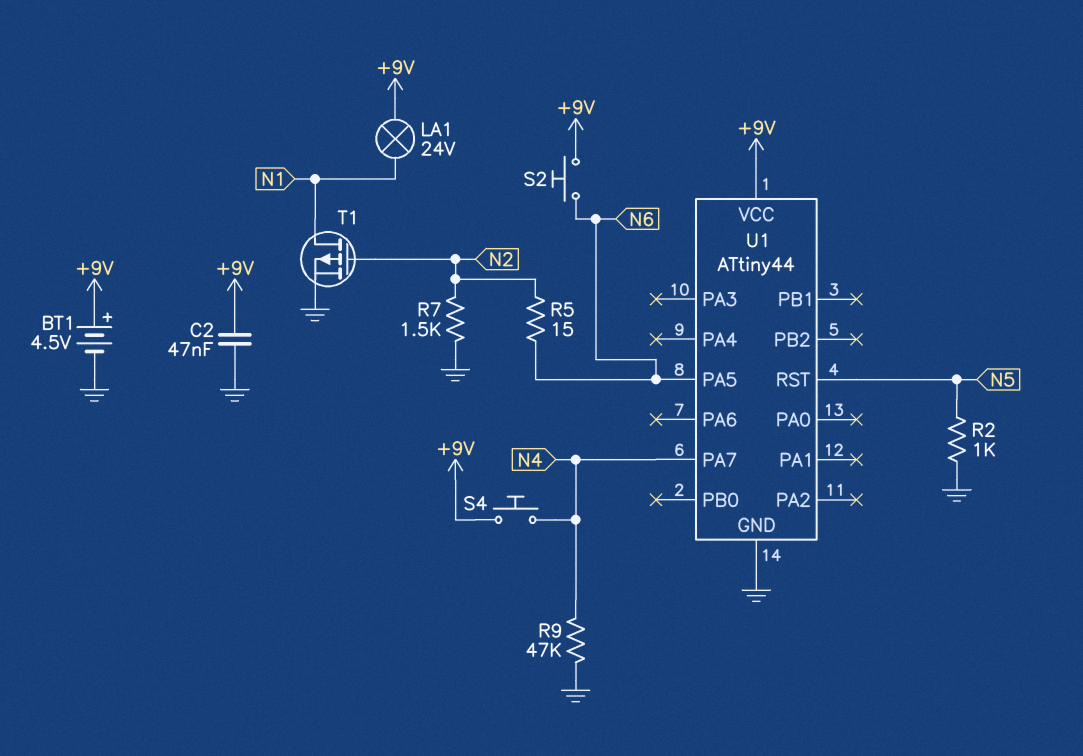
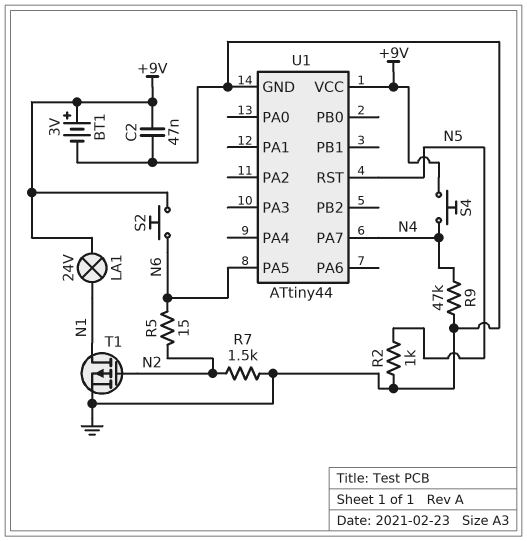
BT1: 4.5V (plus +9V, minus GND) -> 3V (plus +9V, minus GND)

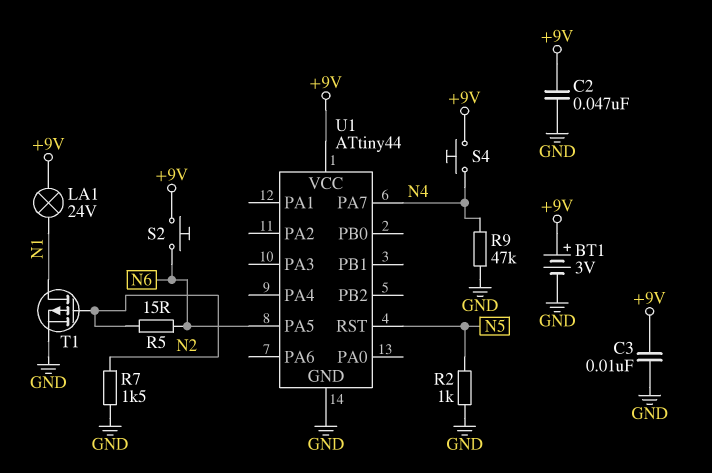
C3: none -> 10nF (+9V, GND)

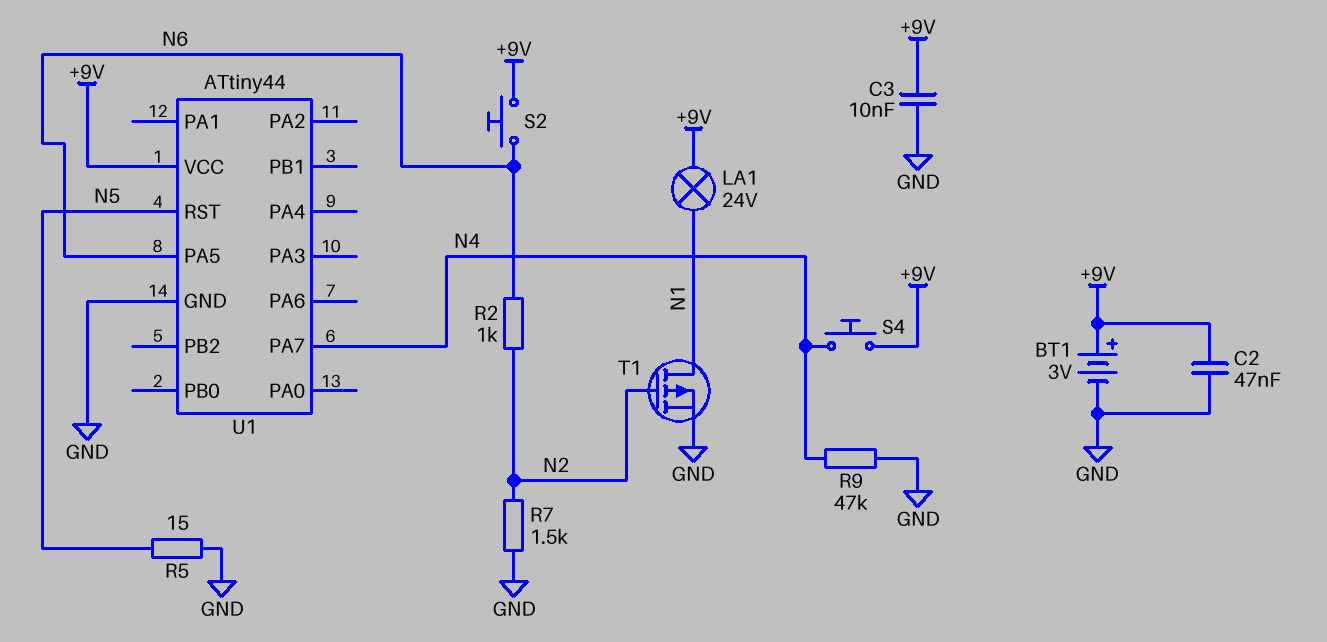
R2: 1k (GND, N5) -> 1k (N2, N6)
R5: 15 (N2, N6) -> 15 (GND, N5)

